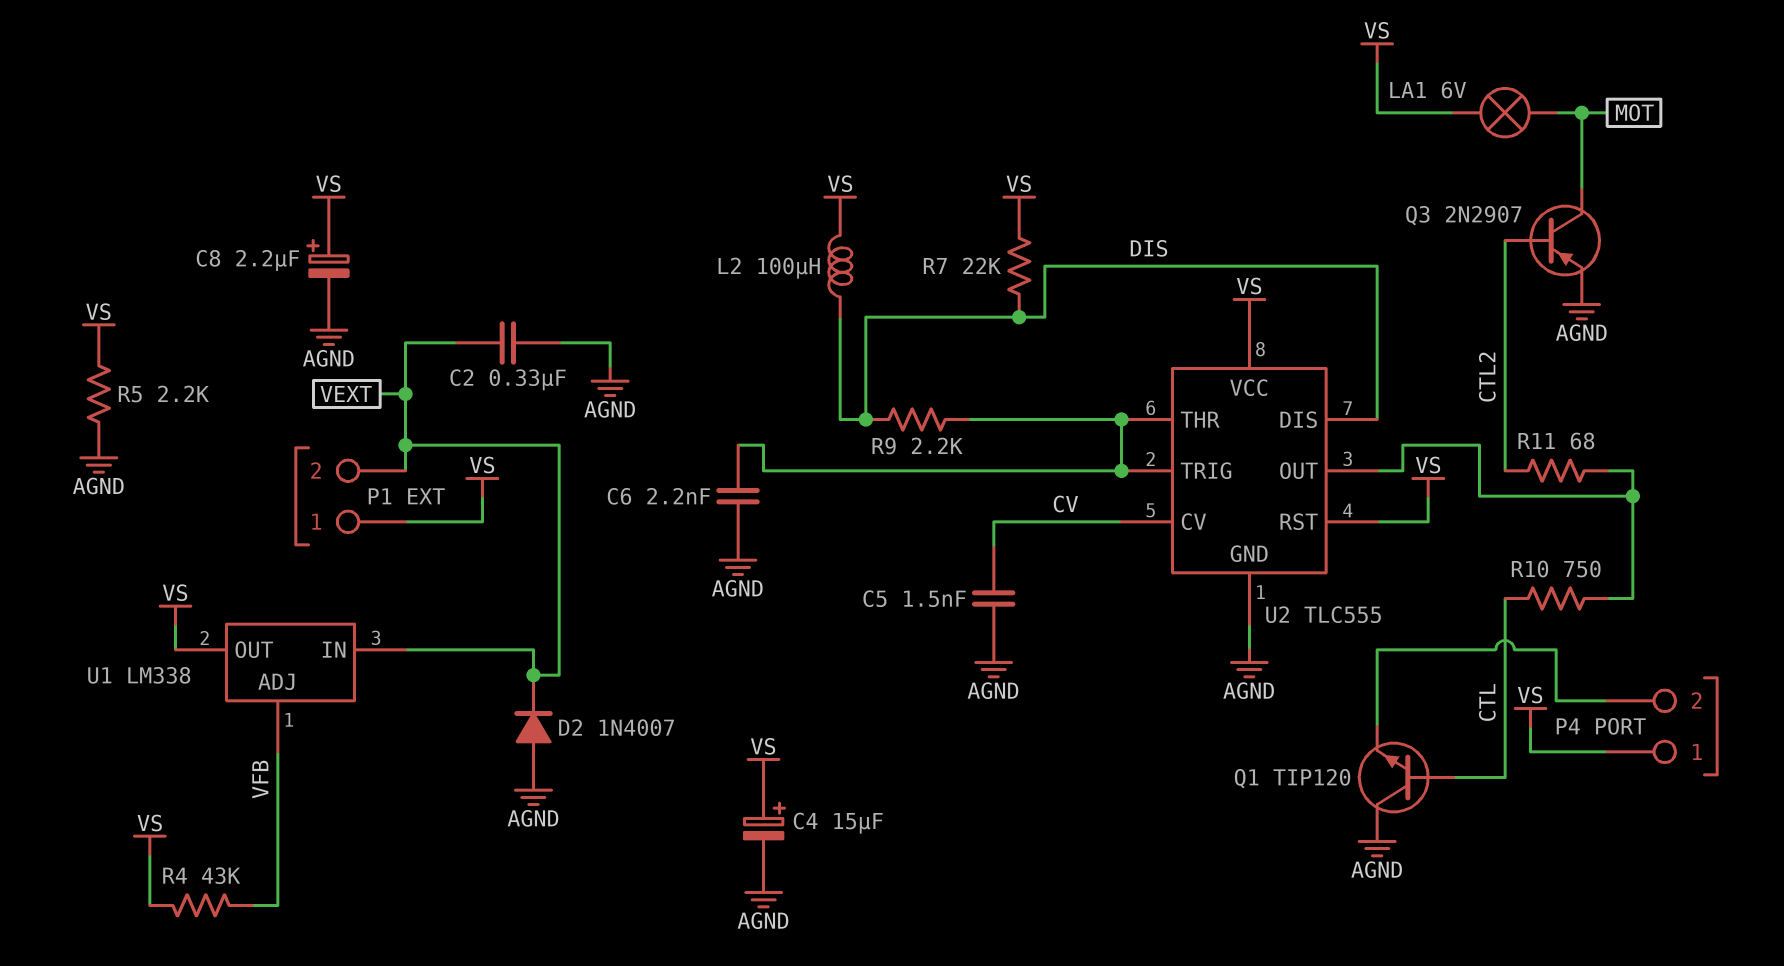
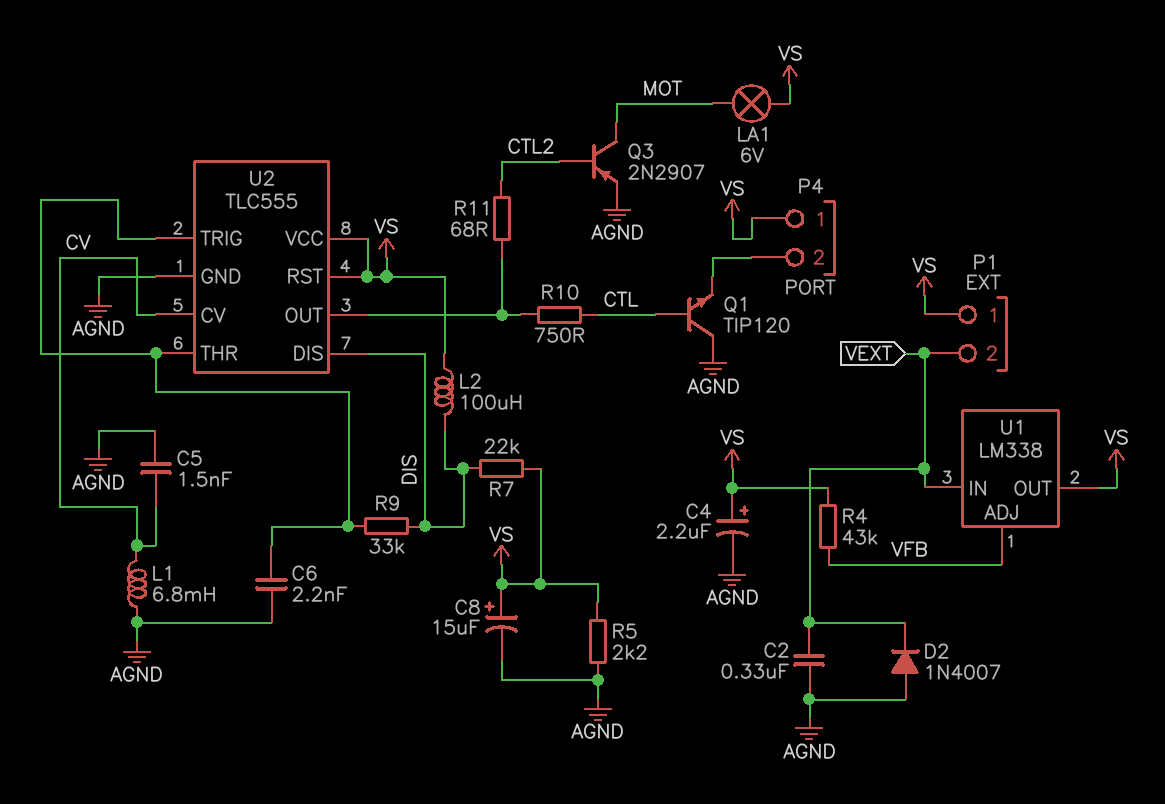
C4: 15uF (plus VS, minus AGND) -> 2.2uF (plus VS, minus AGND)
C8: 2.2uF (plus VS, minus AGND) -> 15uF (plus VS, minus AGND)
L1: none -> 6.8mH (AGND, CV)
R9: 2.2k (DIS, U2/THR) -> 33k (DIS, U2/THR)

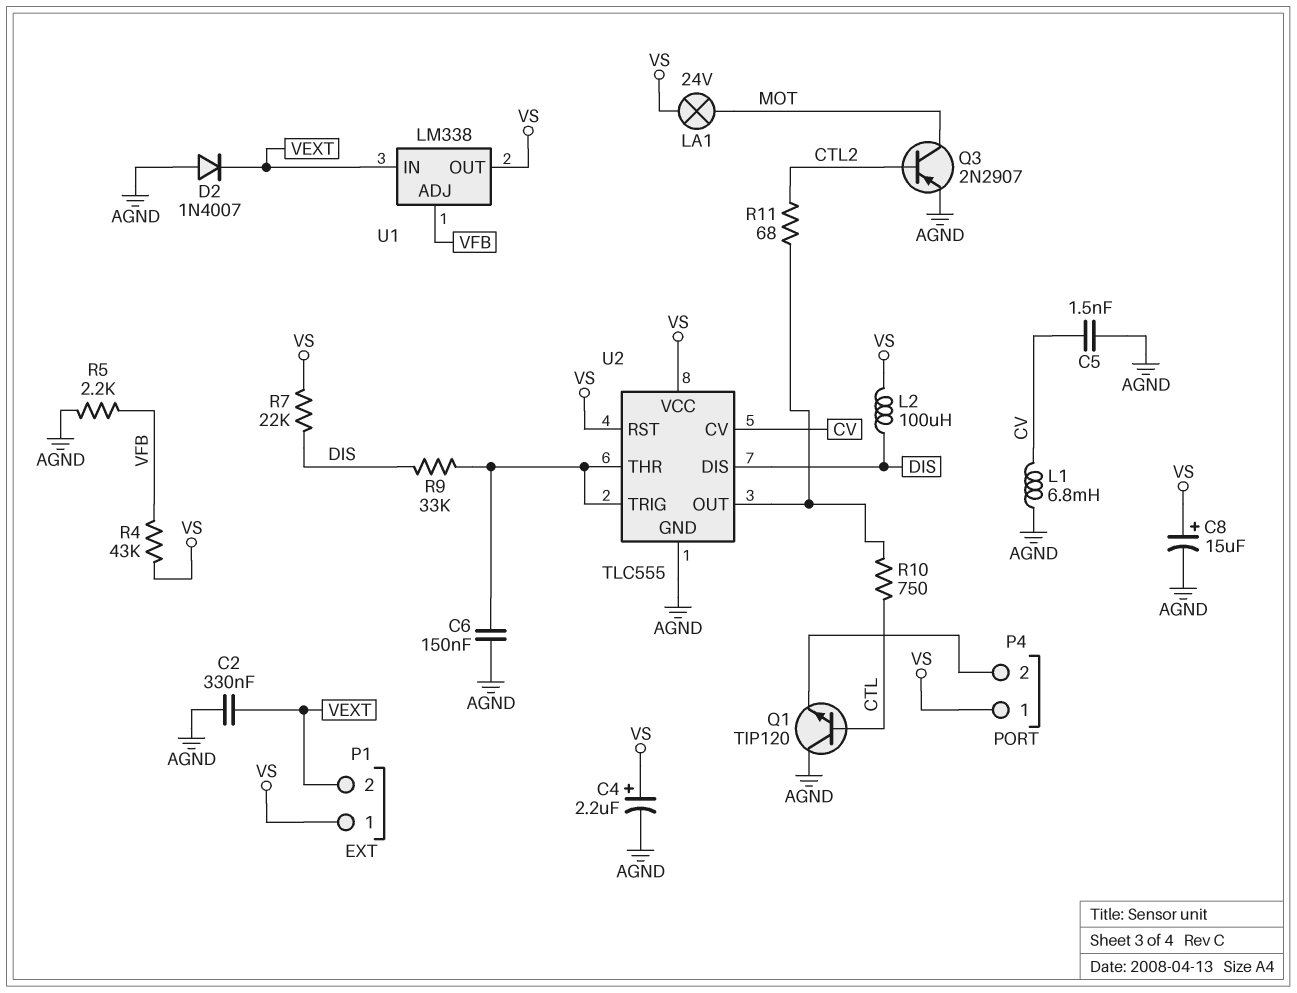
C6: 2.2nF (AGND, U2/THR) -> 150nF (AGND, U2/THR)
LA1: lamp 6V (MOT, VS) -> lamp 24V (MOT, VS)
R5: 2.2k (AGND, VS) -> 2.2k (AGND, VFB)

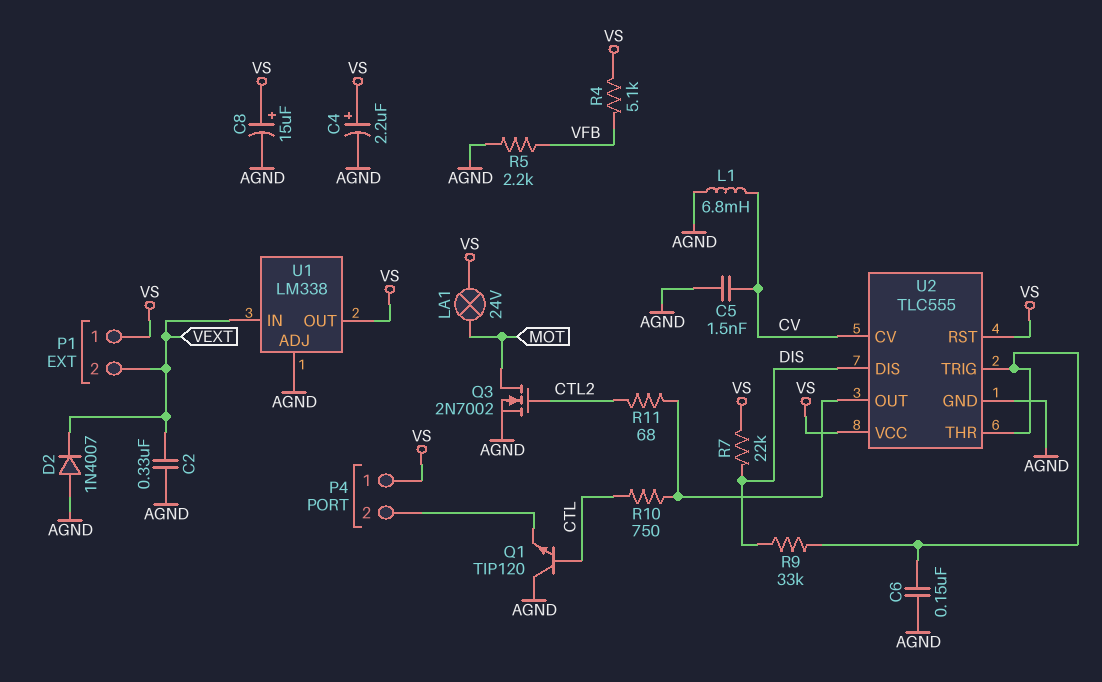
L2: 100uH (DIS, VS) -> none
Q3: PNP 2N2907 (B CTL2, C MOT, E AGND) -> NMOS 2N7002 (G CTL2, D MOT, S AGND)
R4: 43k (VFB, VS) -> 5.1k (VFB, VS)
U1 pin ADJ: VFB -> AGND

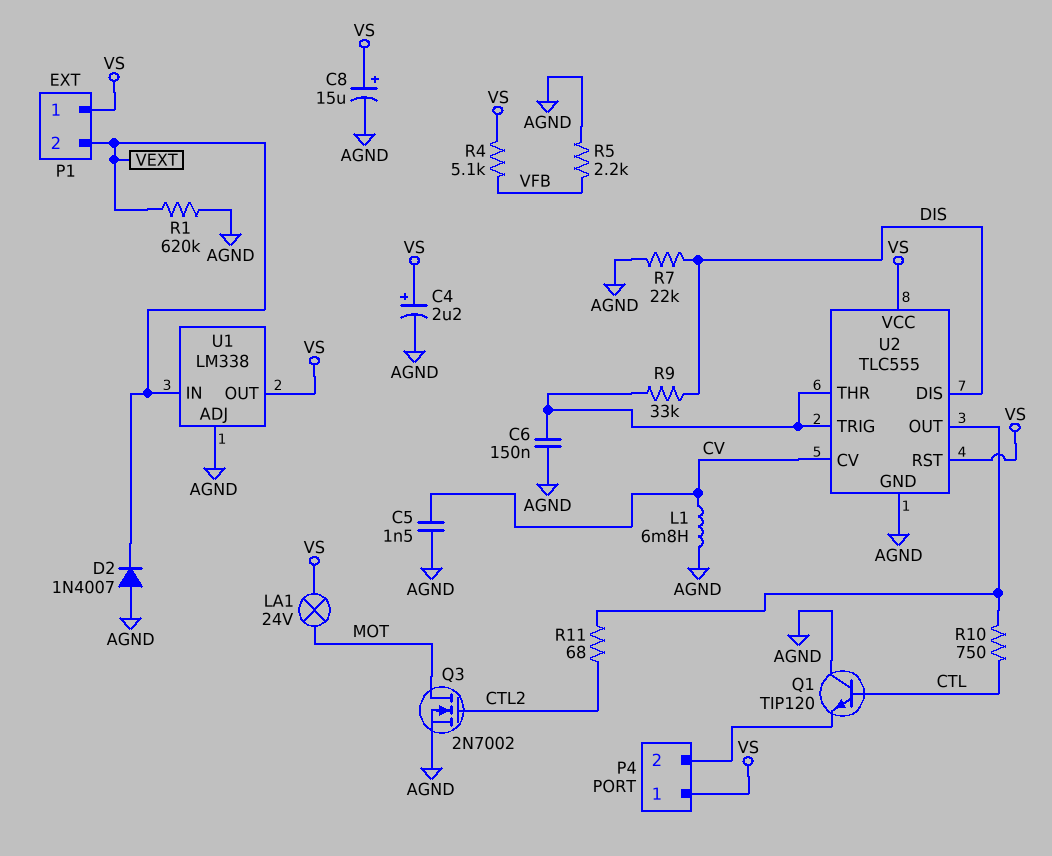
C2: 330nF (AGND, VEXT) -> none
R1: none -> 620k (AGND, VEXT)
R7: 22k (DIS, VS) -> 22k (AGND, DIS)

